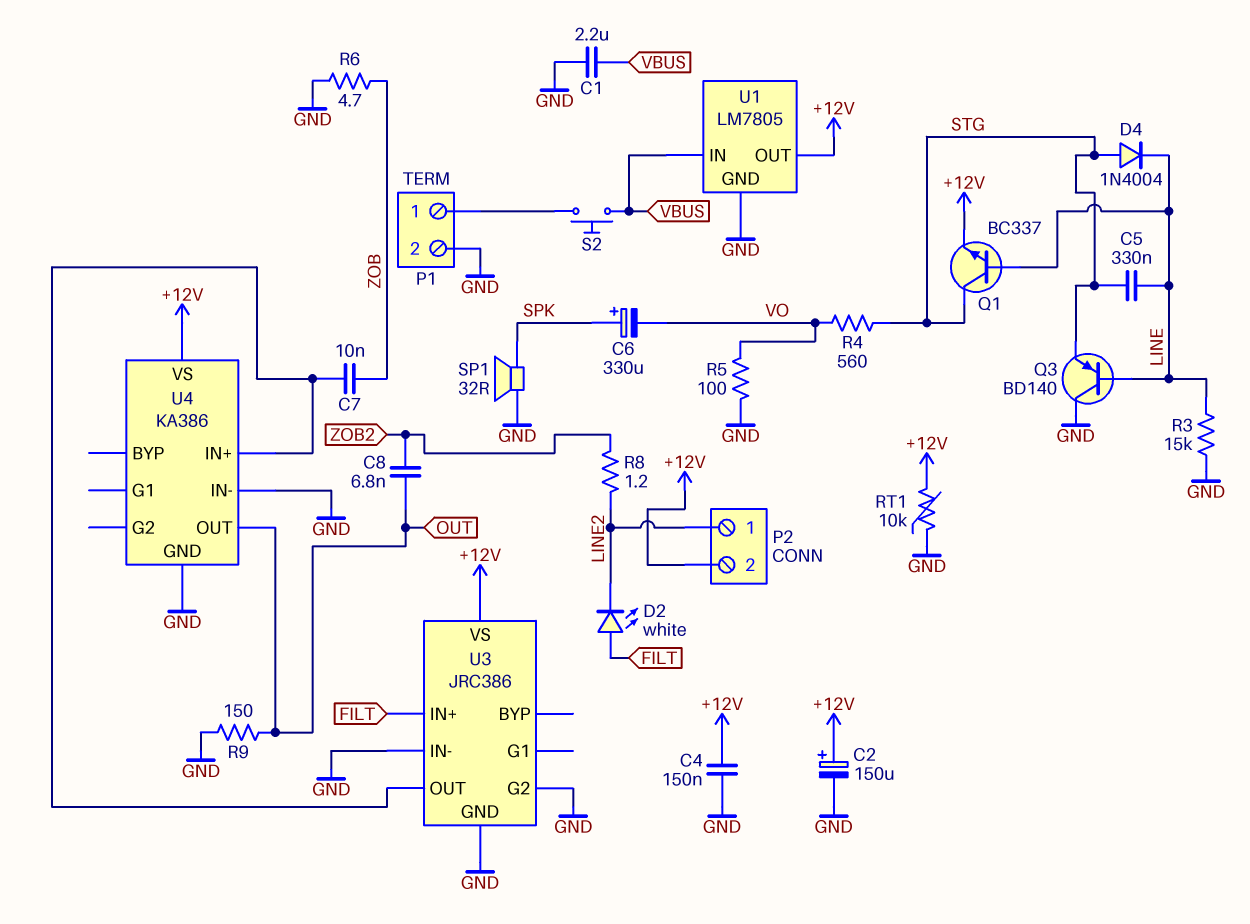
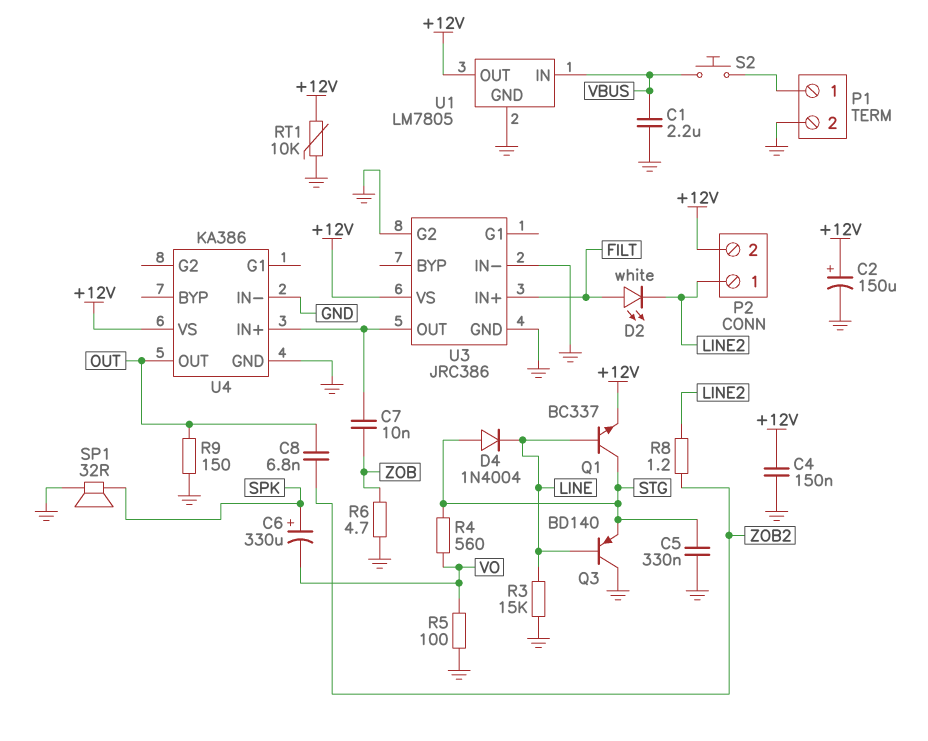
C5: 330nF (LINE, STG) -> 330nF (GND, STG)

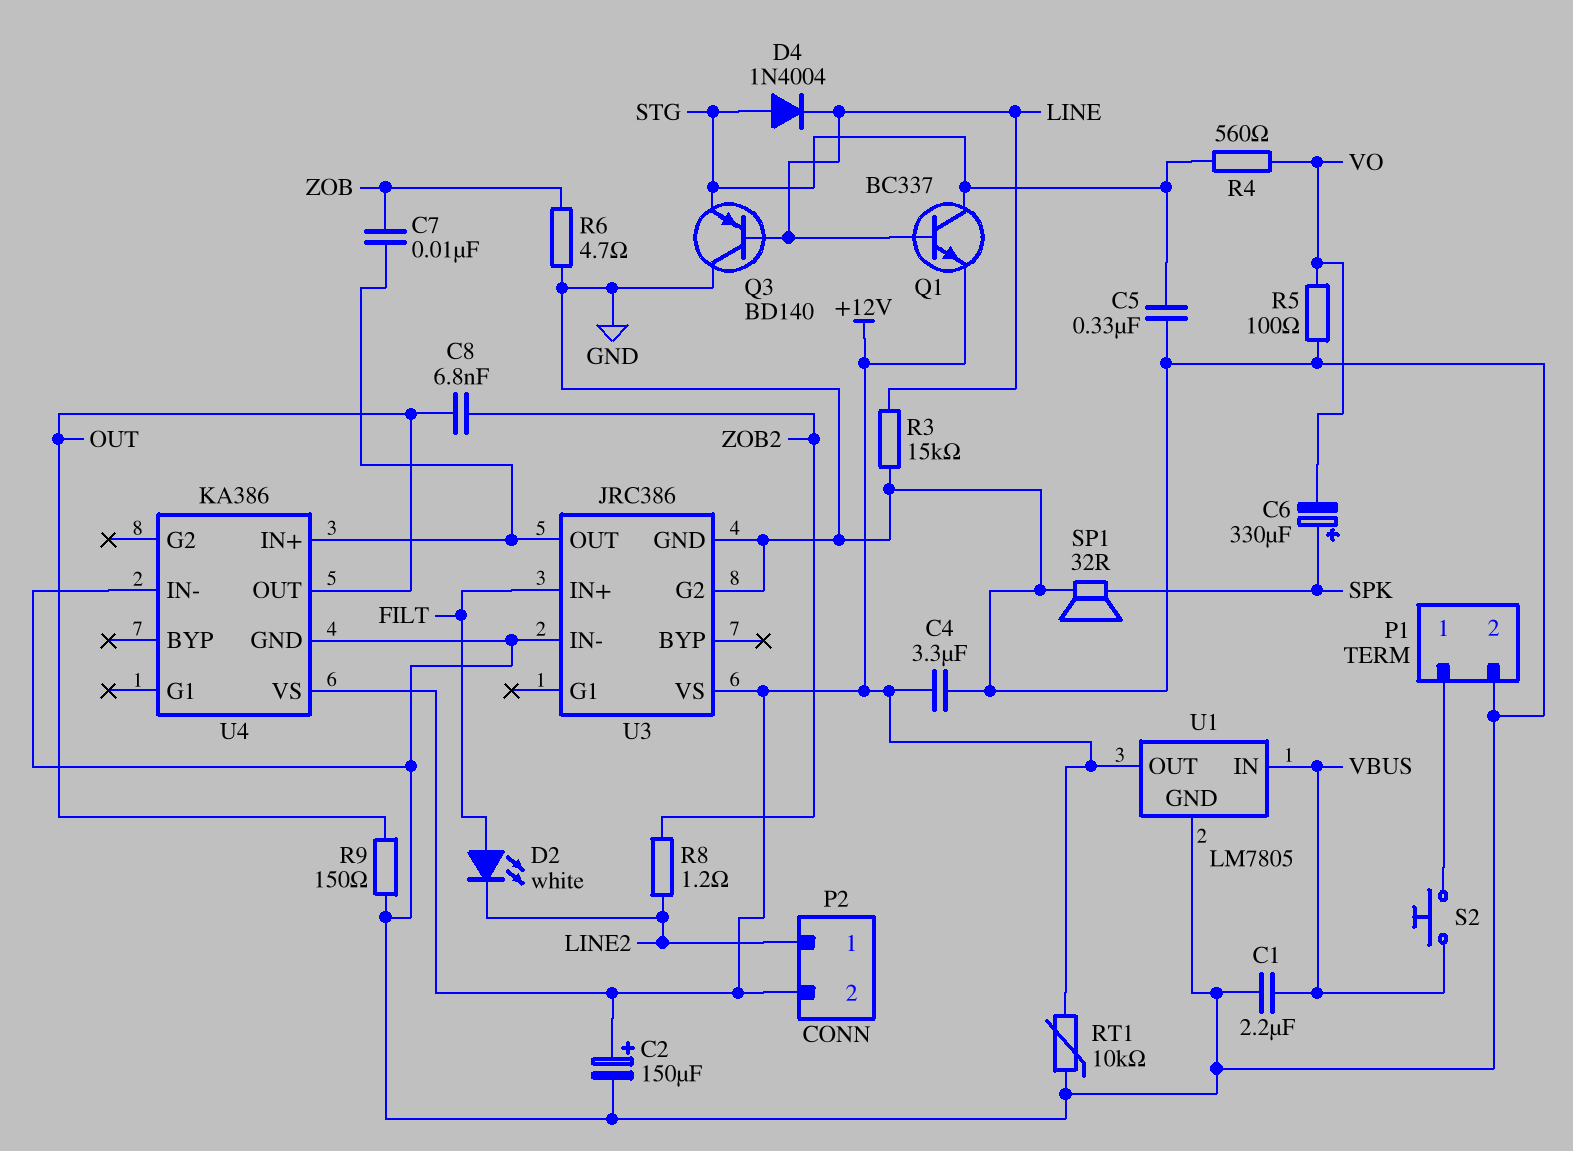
C4: 150nF (+12V, GND) -> 3.3uF (+12V, GND)

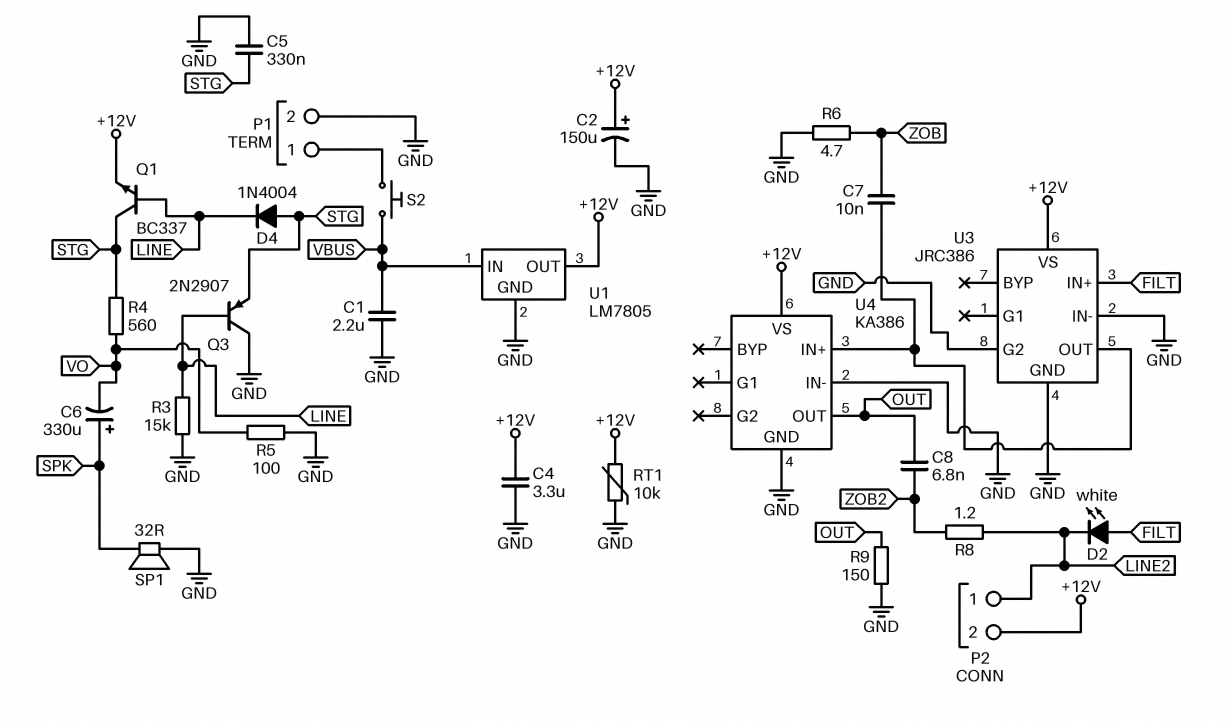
Q3: PNP BD140 (B LINE, C GND, E STG) -> PNP 2N2907 (B LINE, C GND, E STG)

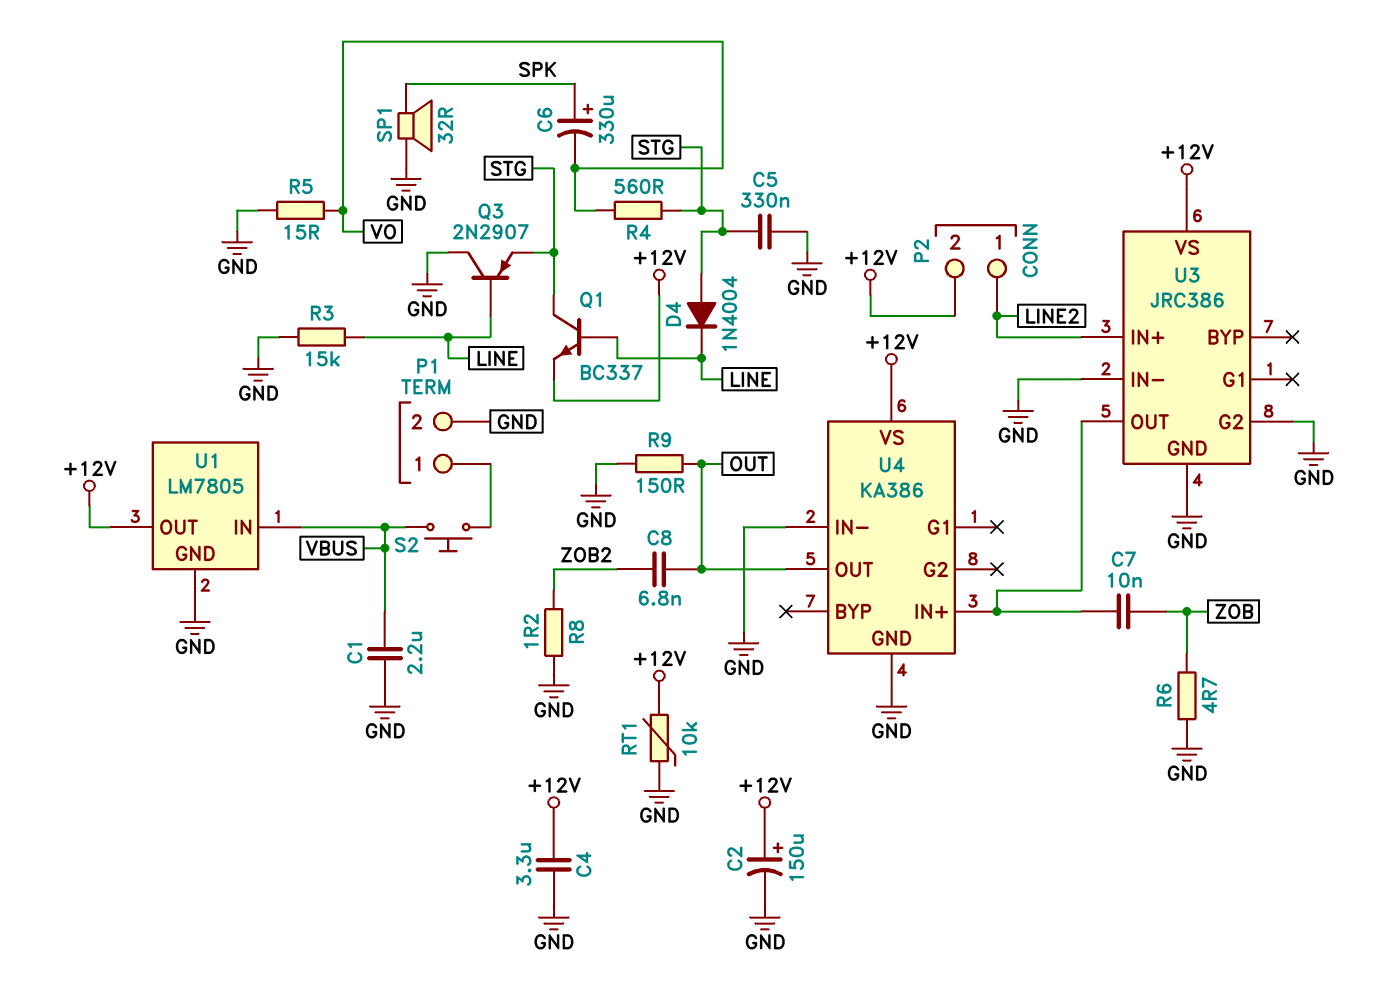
D2: LED white (A FILT, K LINE2) -> none
R5: 100 (GND, VO) -> 15 (GND, VO)
R8: 1.2 (LINE2, ZOB2) -> 1.2 (GND, ZOB2)
U3 pin IN+: FILT -> LINE2

